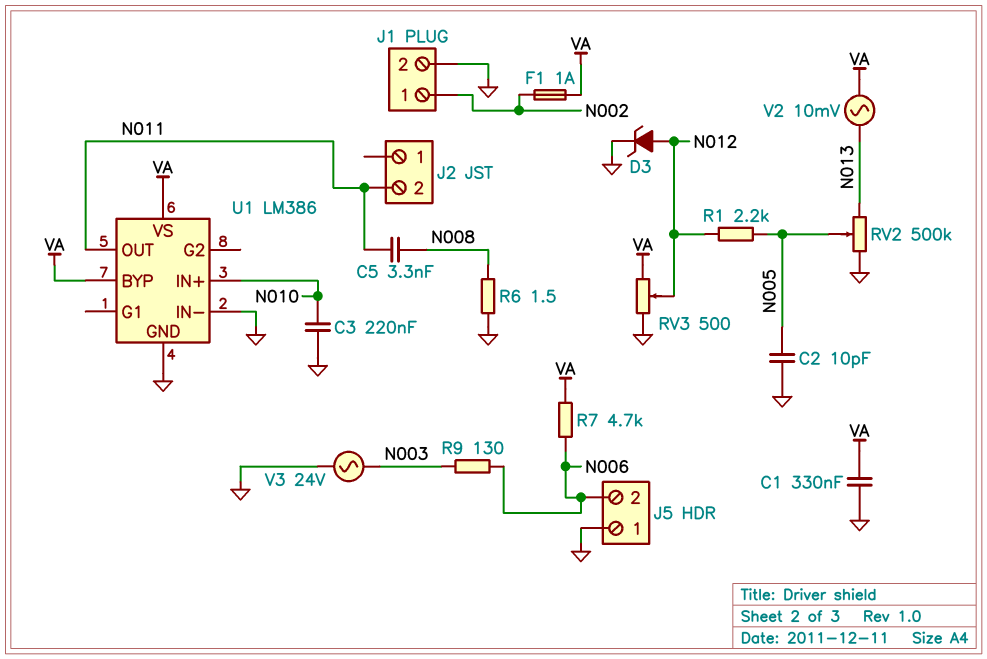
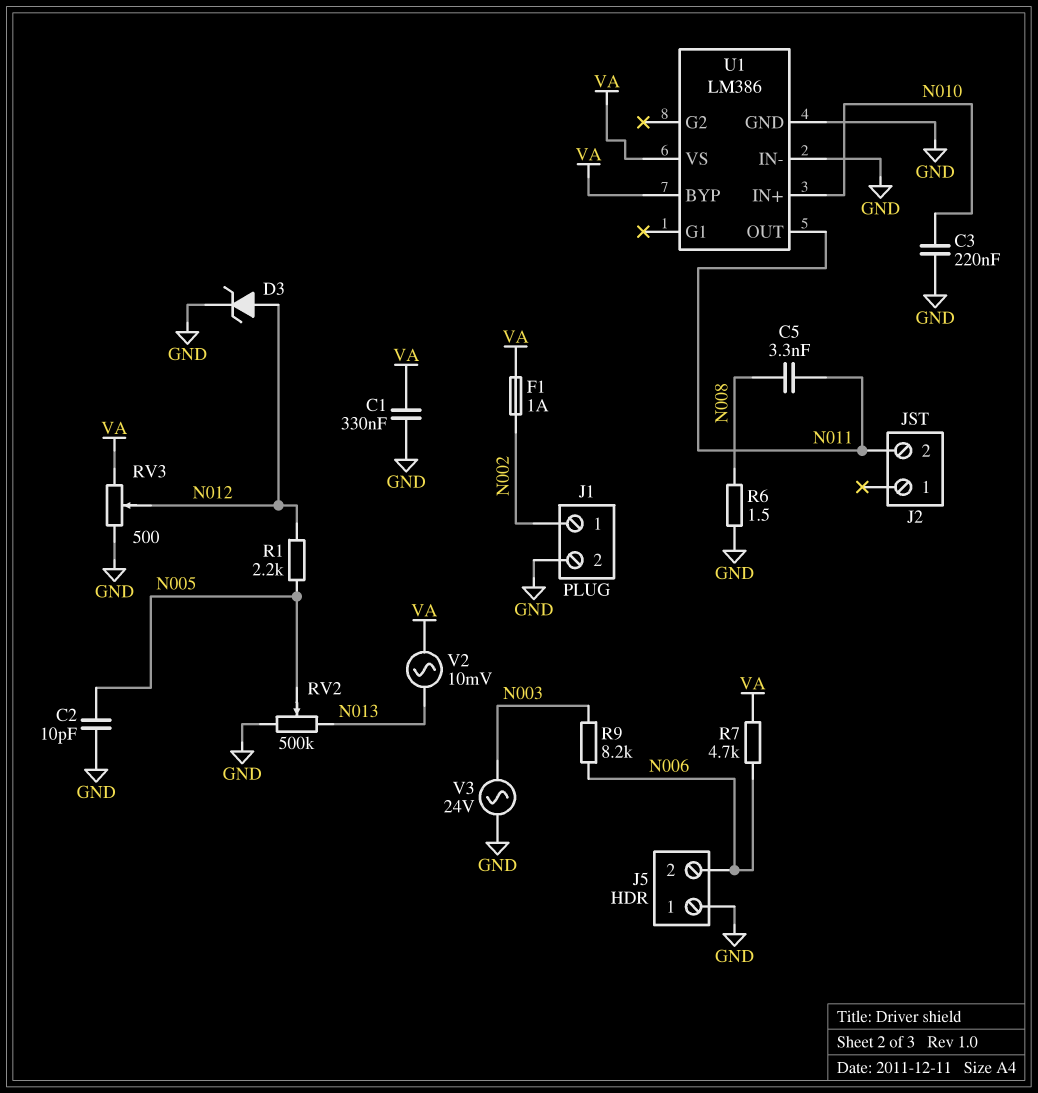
R9: 130 (N003, N006) -> 8.2k (N003, N006)

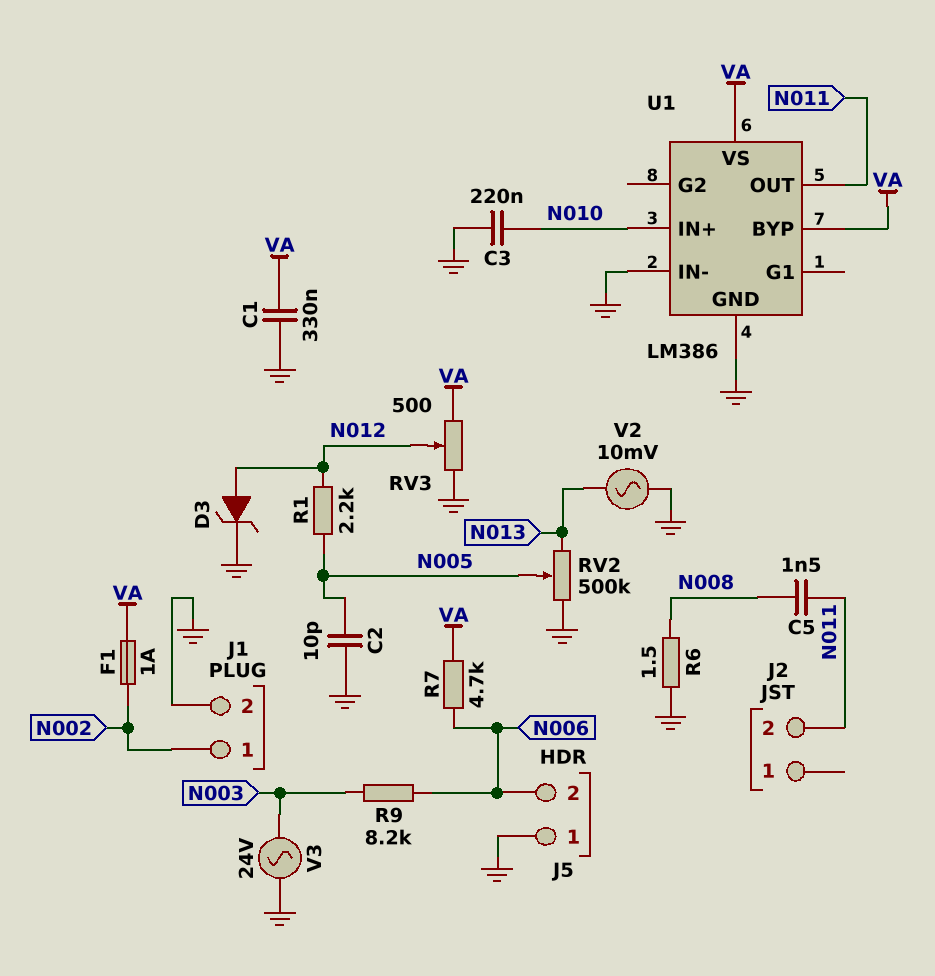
C5: 3.3nF (N008, N011) -> 1.5nF (N008, N011)
V2: AC 10mV (N013, VA) -> AC 10mV (GND, N013)

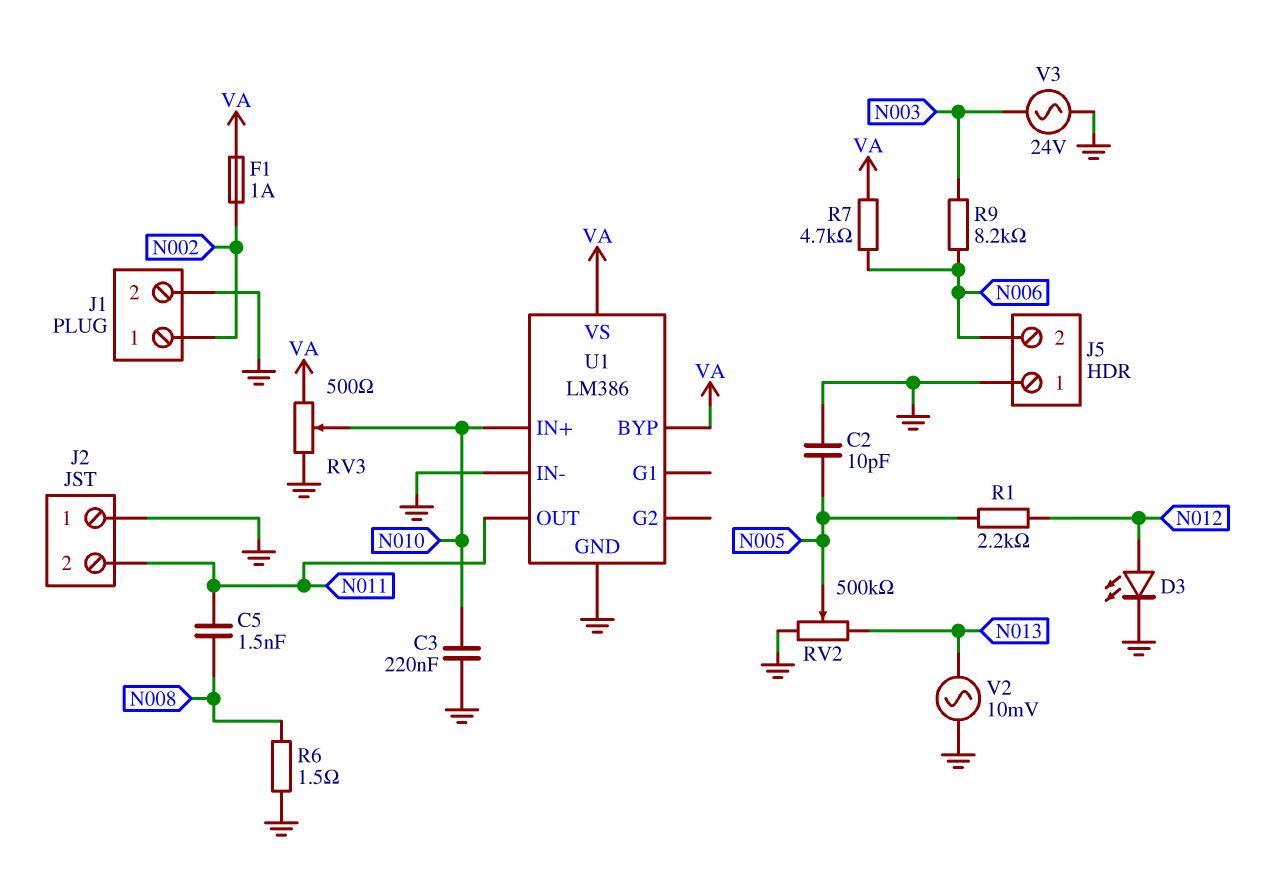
C1: 330nF (GND, VA) -> none
D3: zener (A N012, K GND) -> LED (A N012, K GND)
J2 pin 1: none -> GND
RV3: 500 (GND, VA, wiper N012) -> 500 (GND, VA, wiper N010)

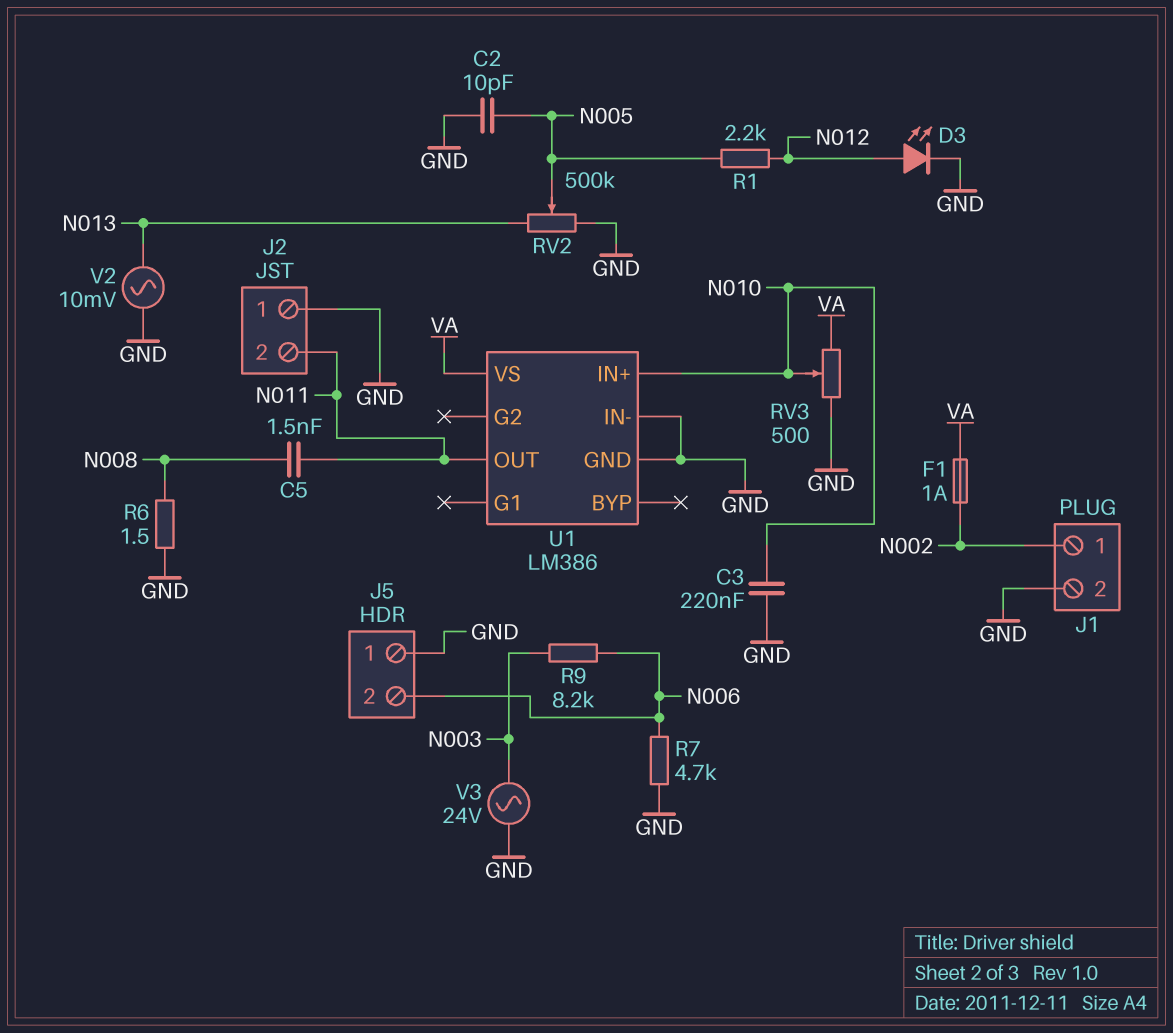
R7: 4.7k (N006, VA) -> 4.7k (GND, N006)
U1 pin BYP: VA -> none

